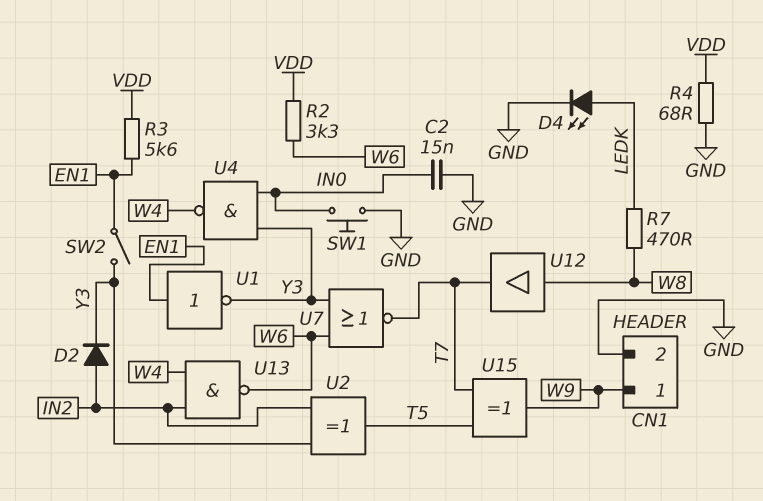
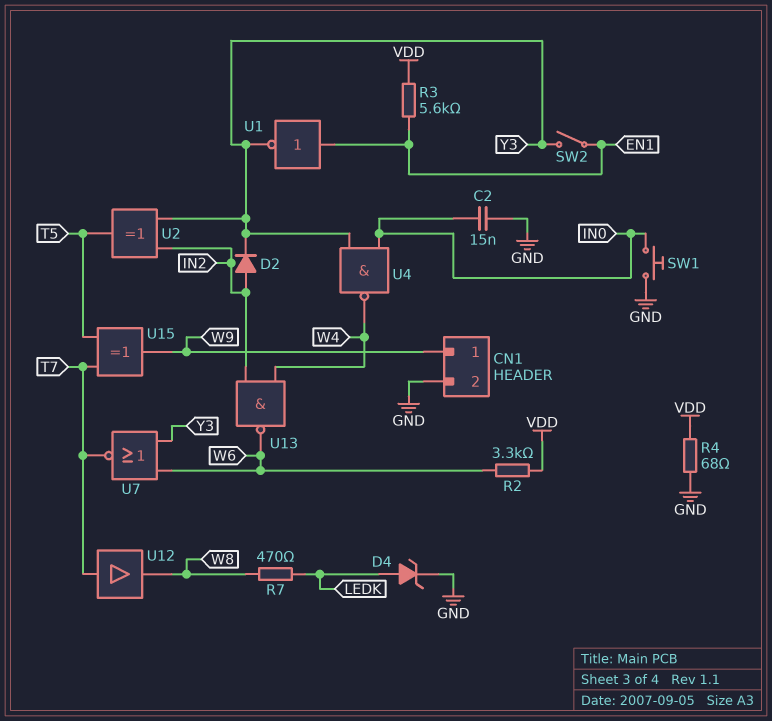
D4: LED (A LEDK, K GND) -> zener (A LEDK, K GND)
U12: buffer (in W8, out T7) -> buffer (in T7, out W8)

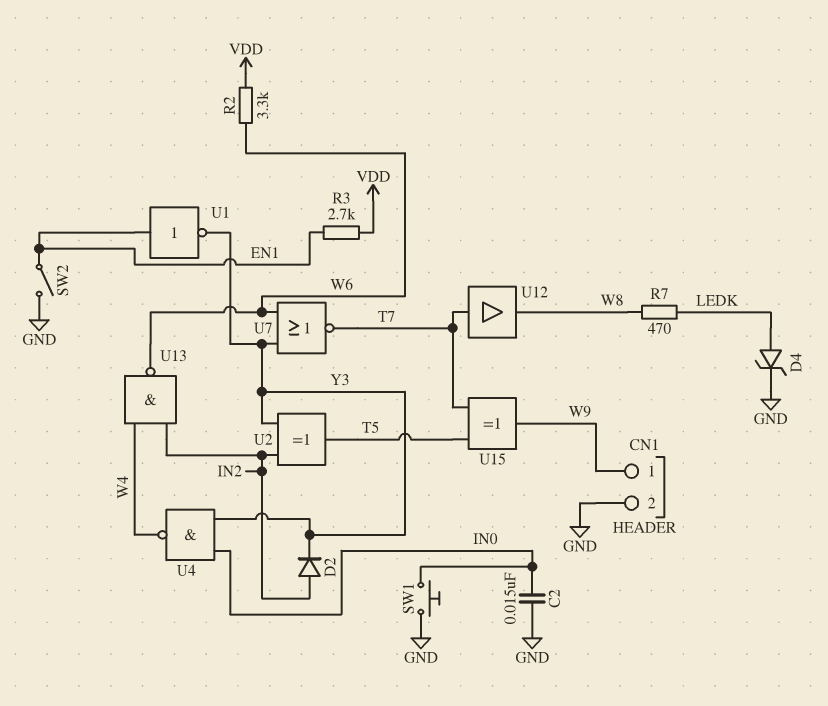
R3: 5.6k (EN1, VDD) -> 2.7k (EN1, VDD)
R4: 68 (GND, VDD) -> none
SW2: switch (EN1, Y3) -> switch (EN1, GND)

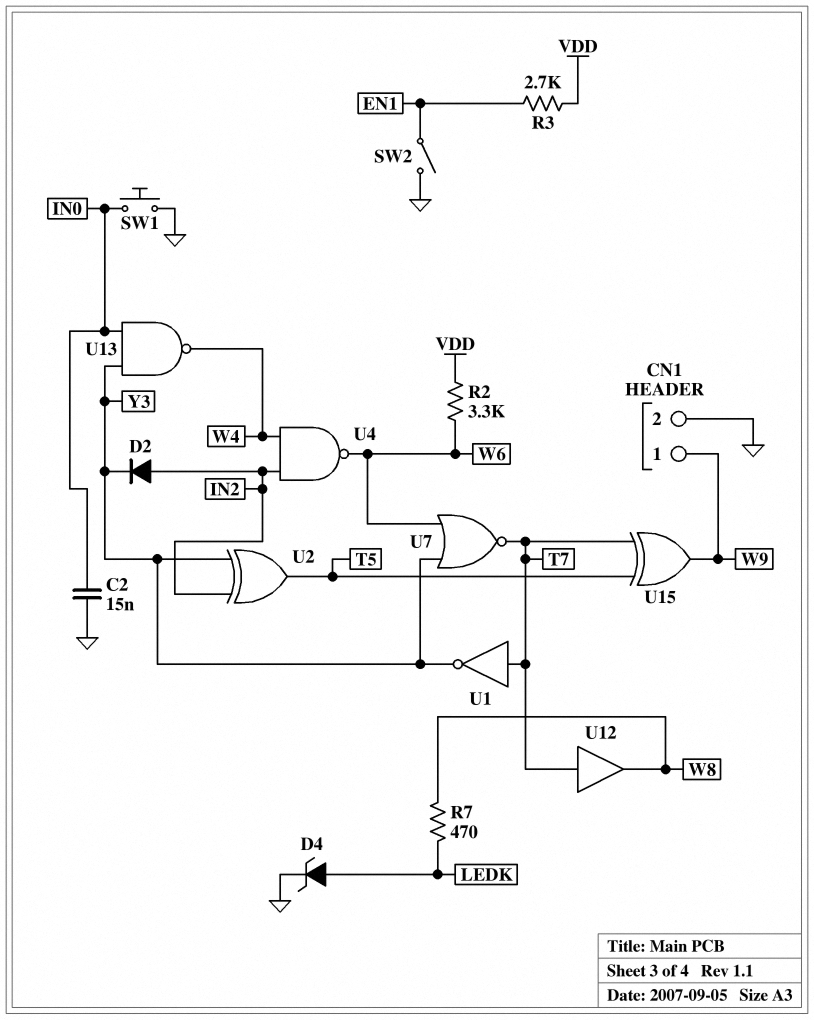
U1: NOT (in EN1, out Y3) -> NOT (in T7, out Y3)
U4: NAND (in IN0, in Y3, out W4) -> NAND (in IN2, in W4, out W6)
U13: NAND (in IN2, in W4, out W6) -> NAND (in IN0, in Y3, out W4)

